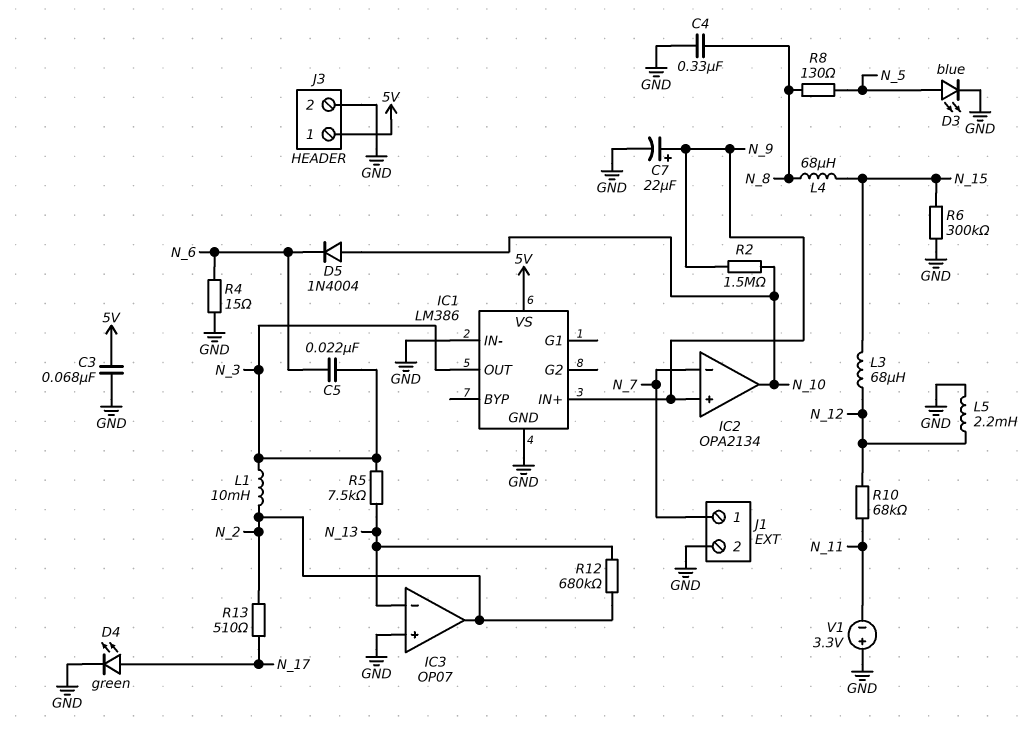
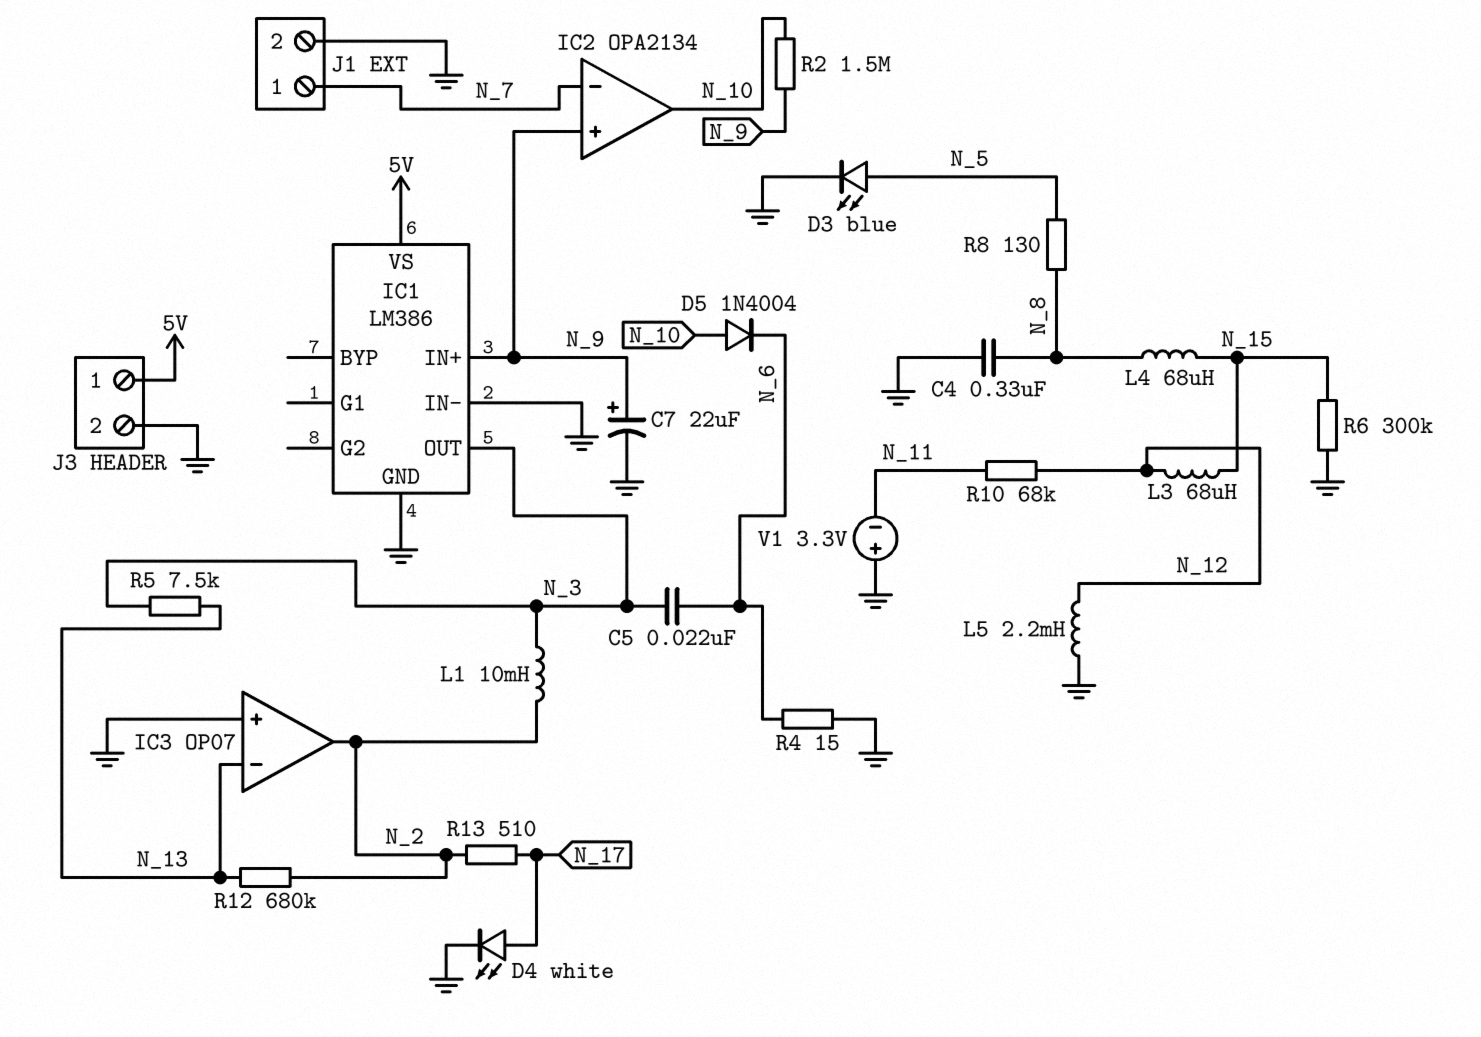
C3: 68nF (5V, GND) -> none
D4: LED green (A N_17, K GND) -> LED white (A N_17, K GND)

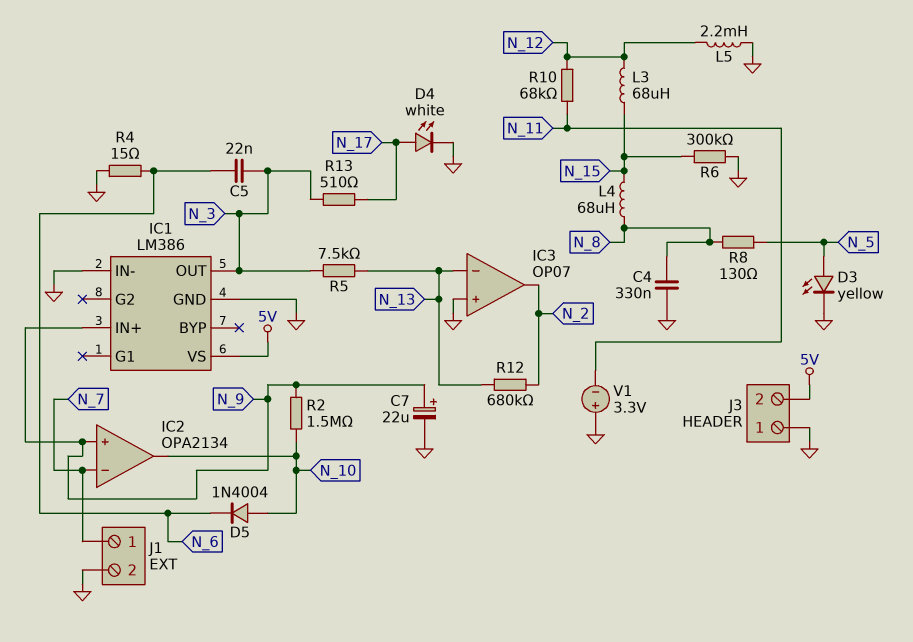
D3: LED blue (A N_5, K GND) -> LED yellow (A N_5, K GND)
J3 pin 1: 5V -> GND
J3 pin 2: GND -> 5V
L1: 10mH (N_2, N_3) -> none
R13: 510 (N_2, N_17) -> 510 (N_3, N_17)

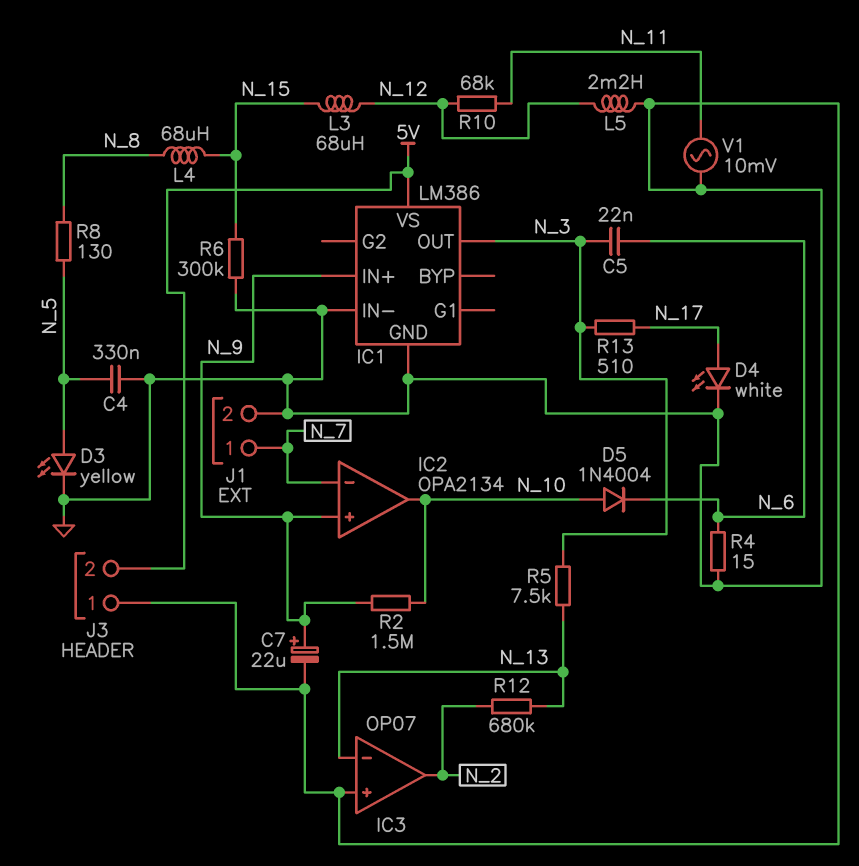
C4: 330nF (GND, N_8) -> 330nF (GND, N_5)
V1: 3.3V (plus GND, minus N_11) -> AC 10mV (GND, N_11)

